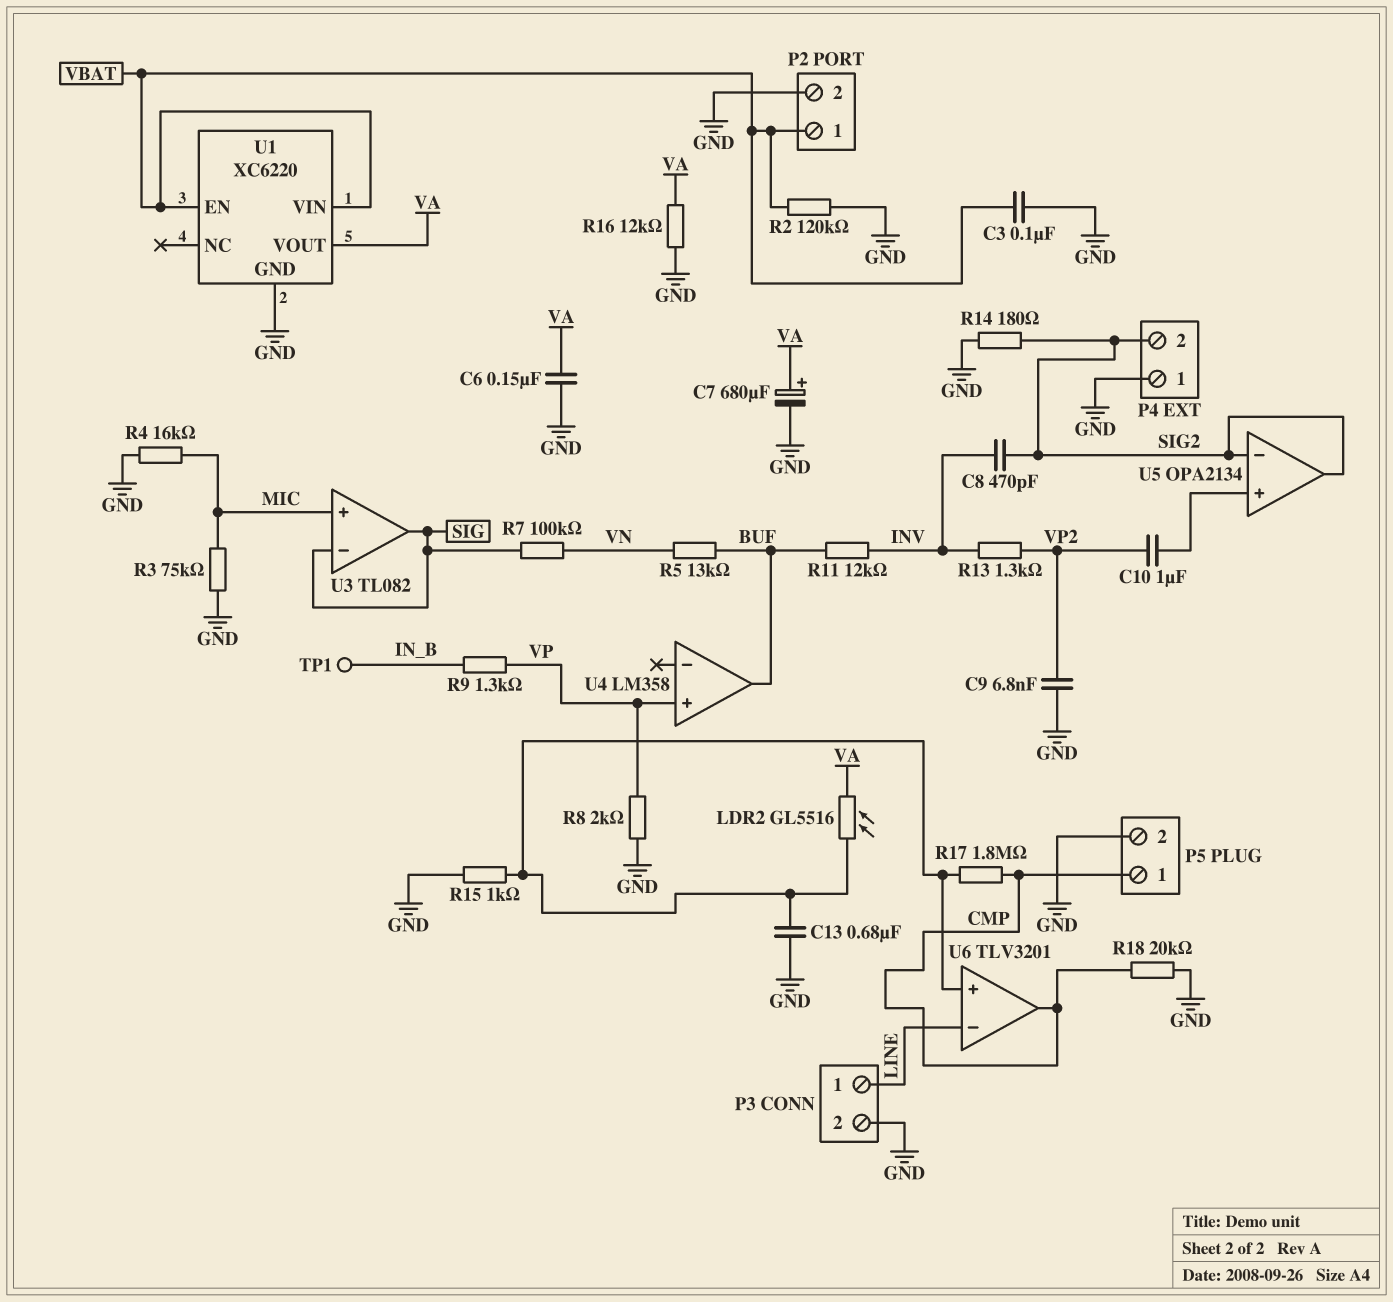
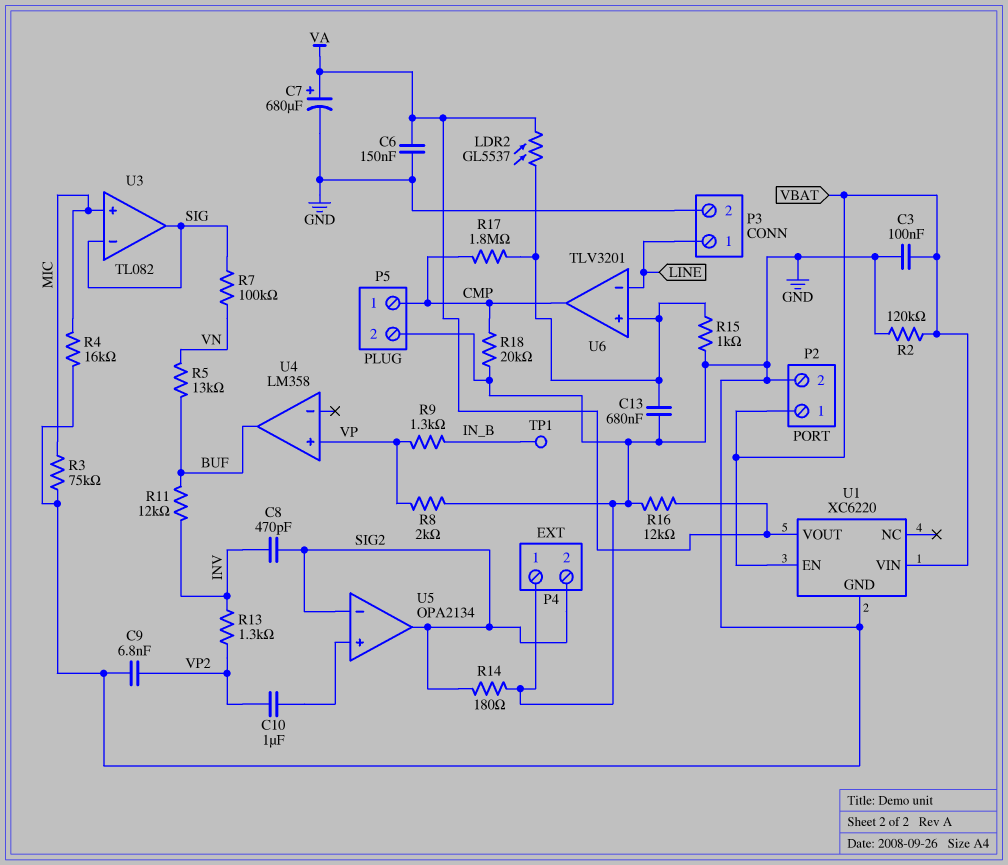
LDR2: GL5516 (U6/in+, VA) -> GL5537 (U6/in+, VA)

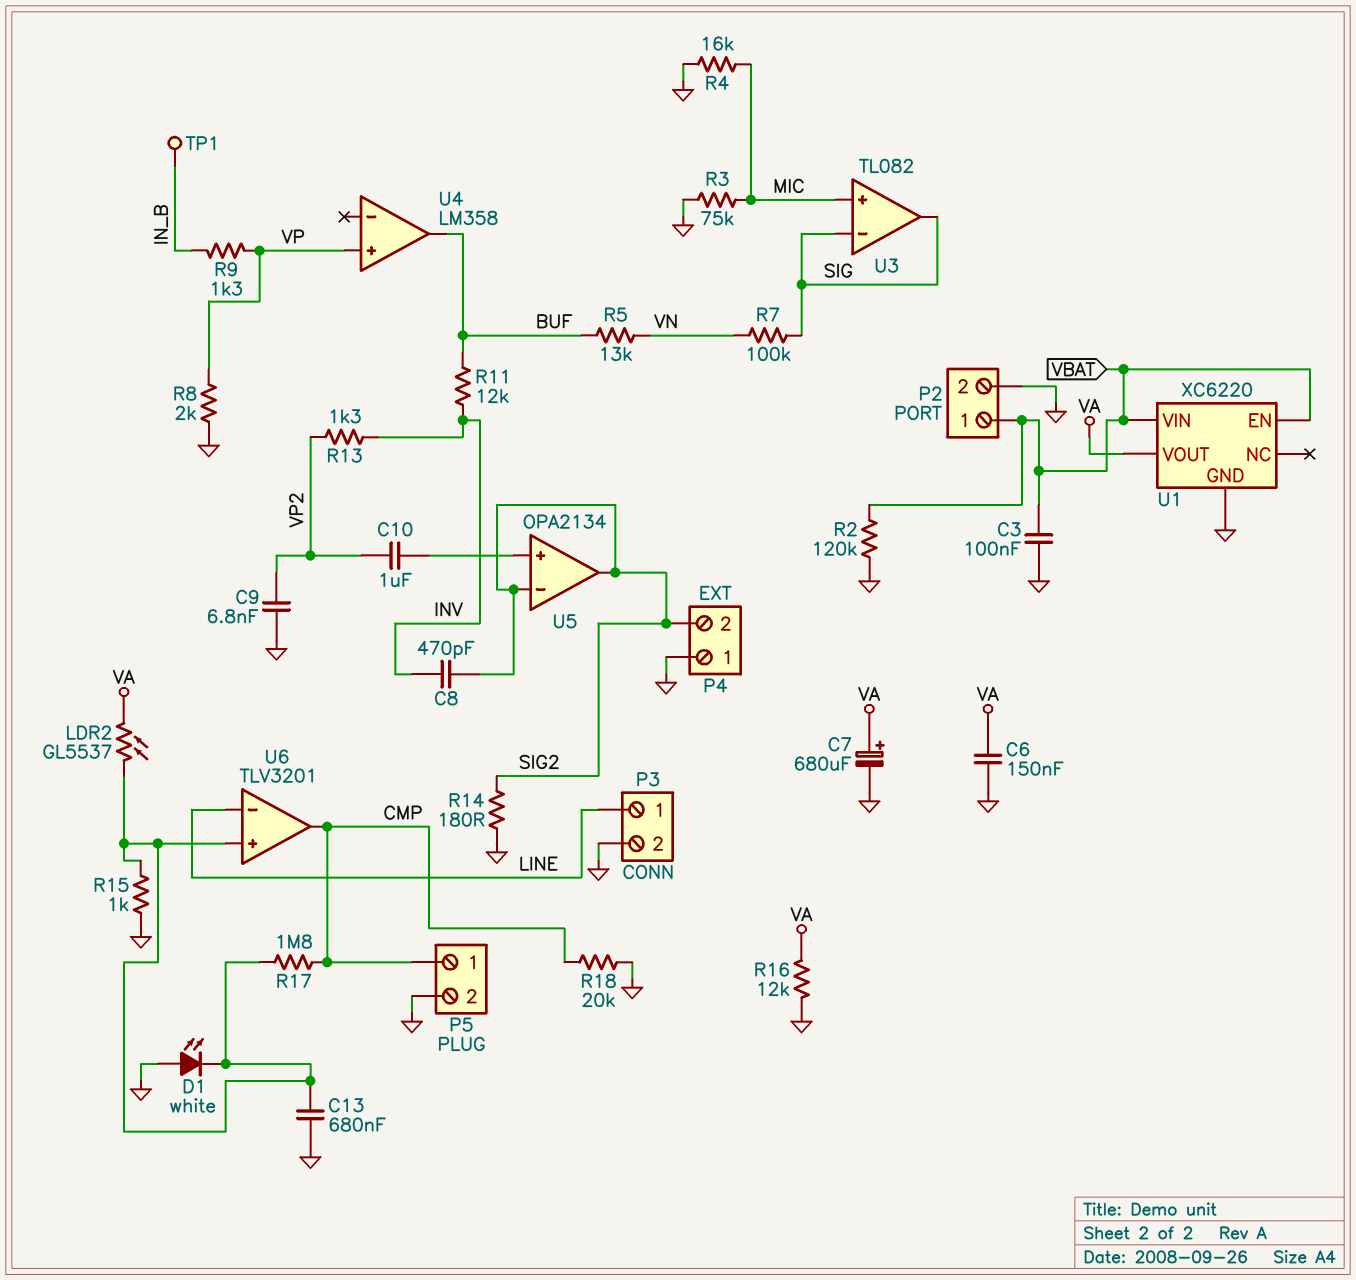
D1: none -> LED white (A GND, K U6/in+)

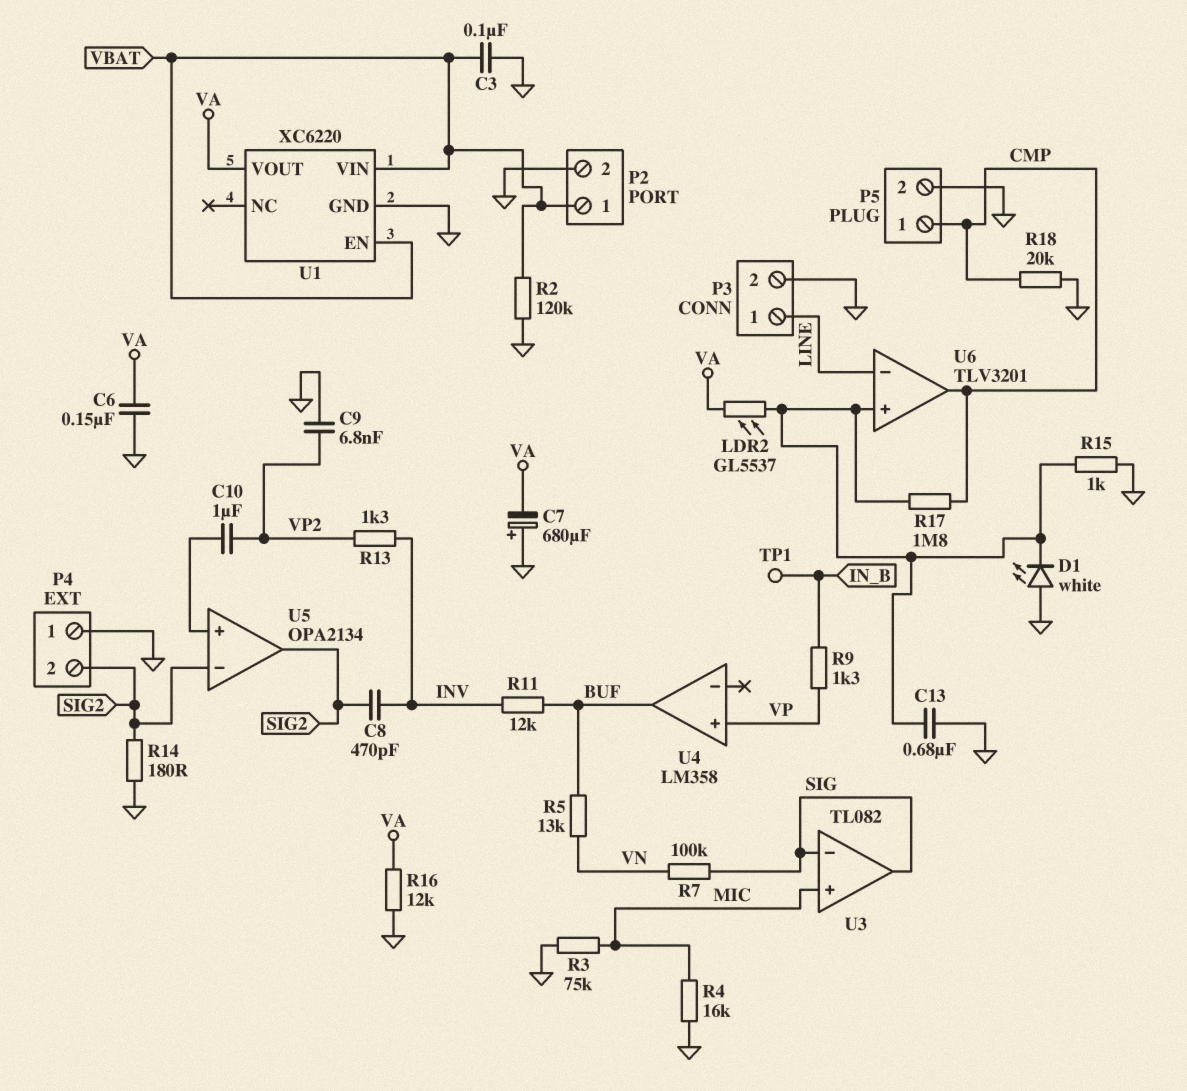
C7: 680uF (plus VA, minus GND) -> 680uF (plus GND, minus VA)
R8: 2k (GND, VP) -> none

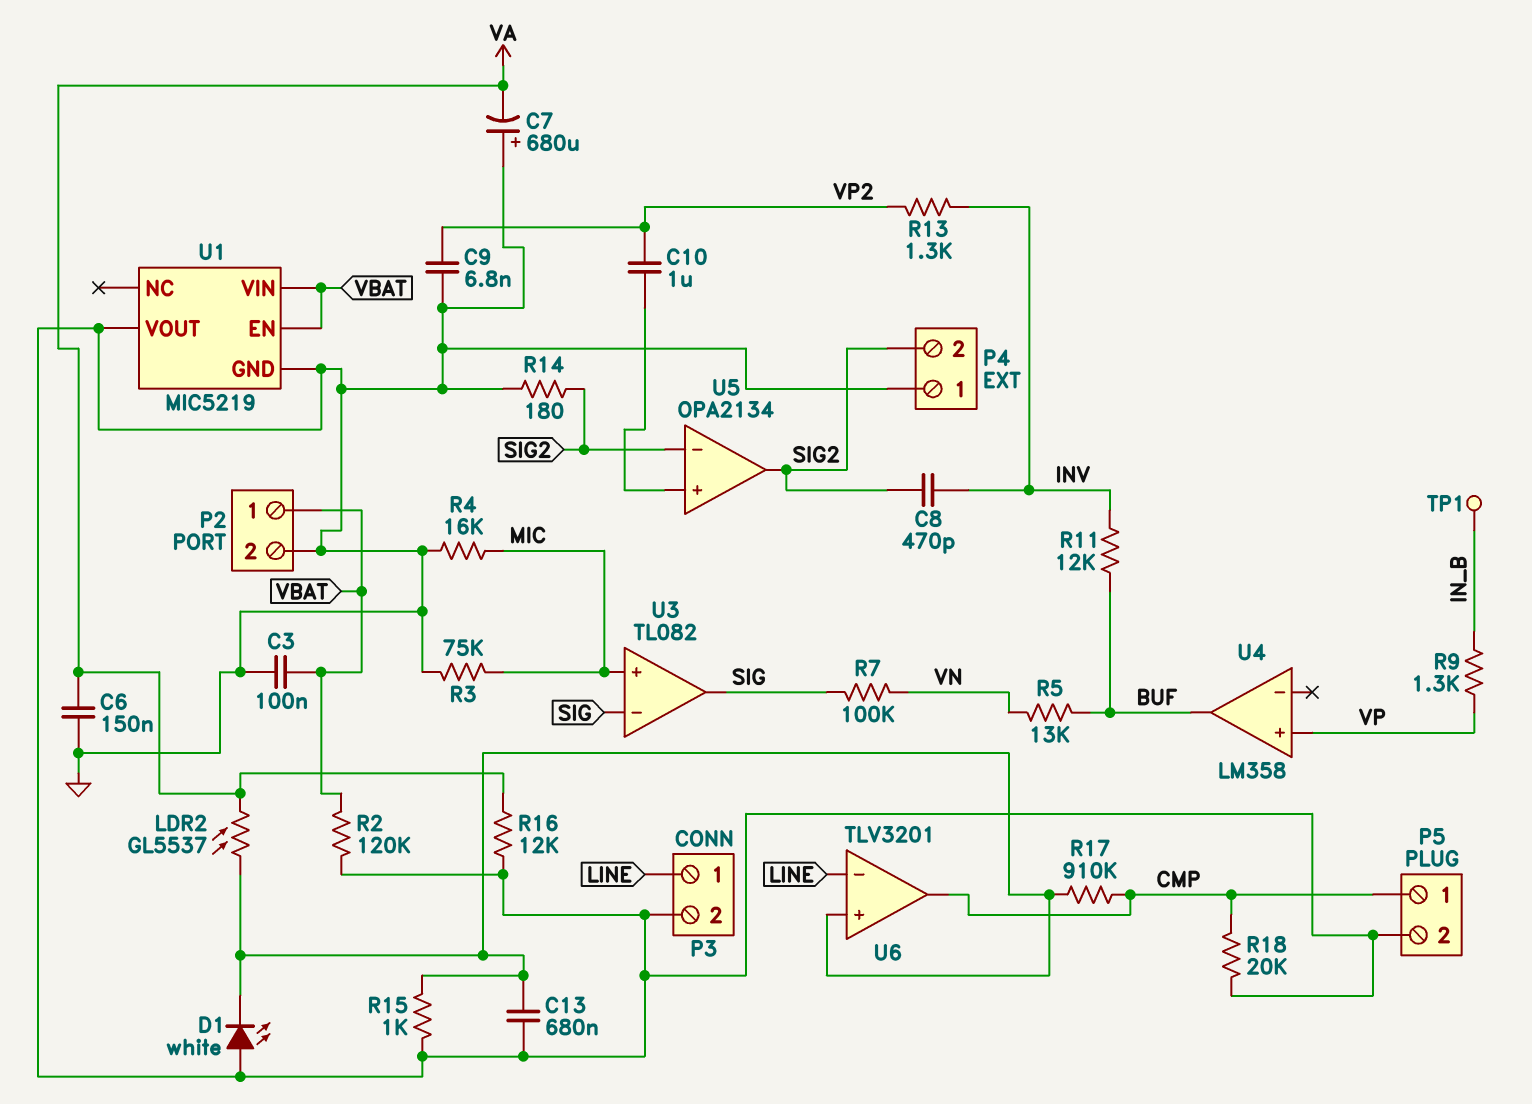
R17: 1.8M (CMP, U6/in+) -> 910k (CMP, U6/in+)
U1: XC6220 -> MIC5219
U1 pin VOUT: VA -> GND

